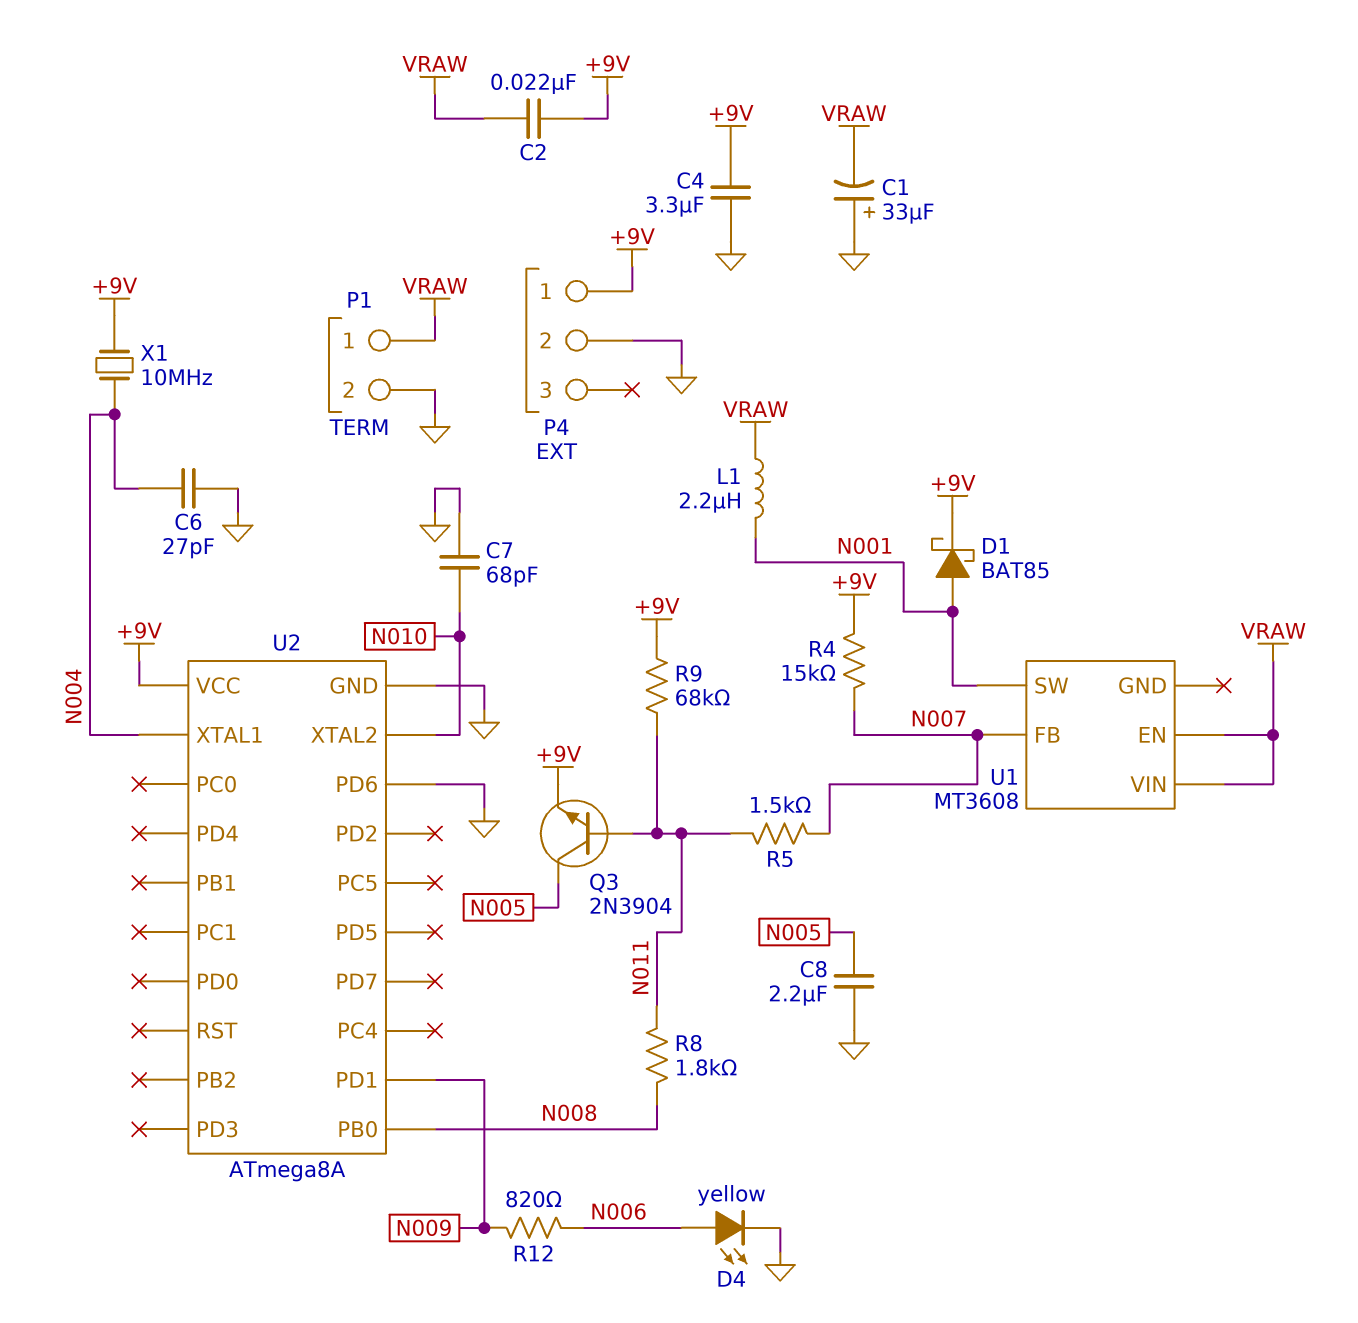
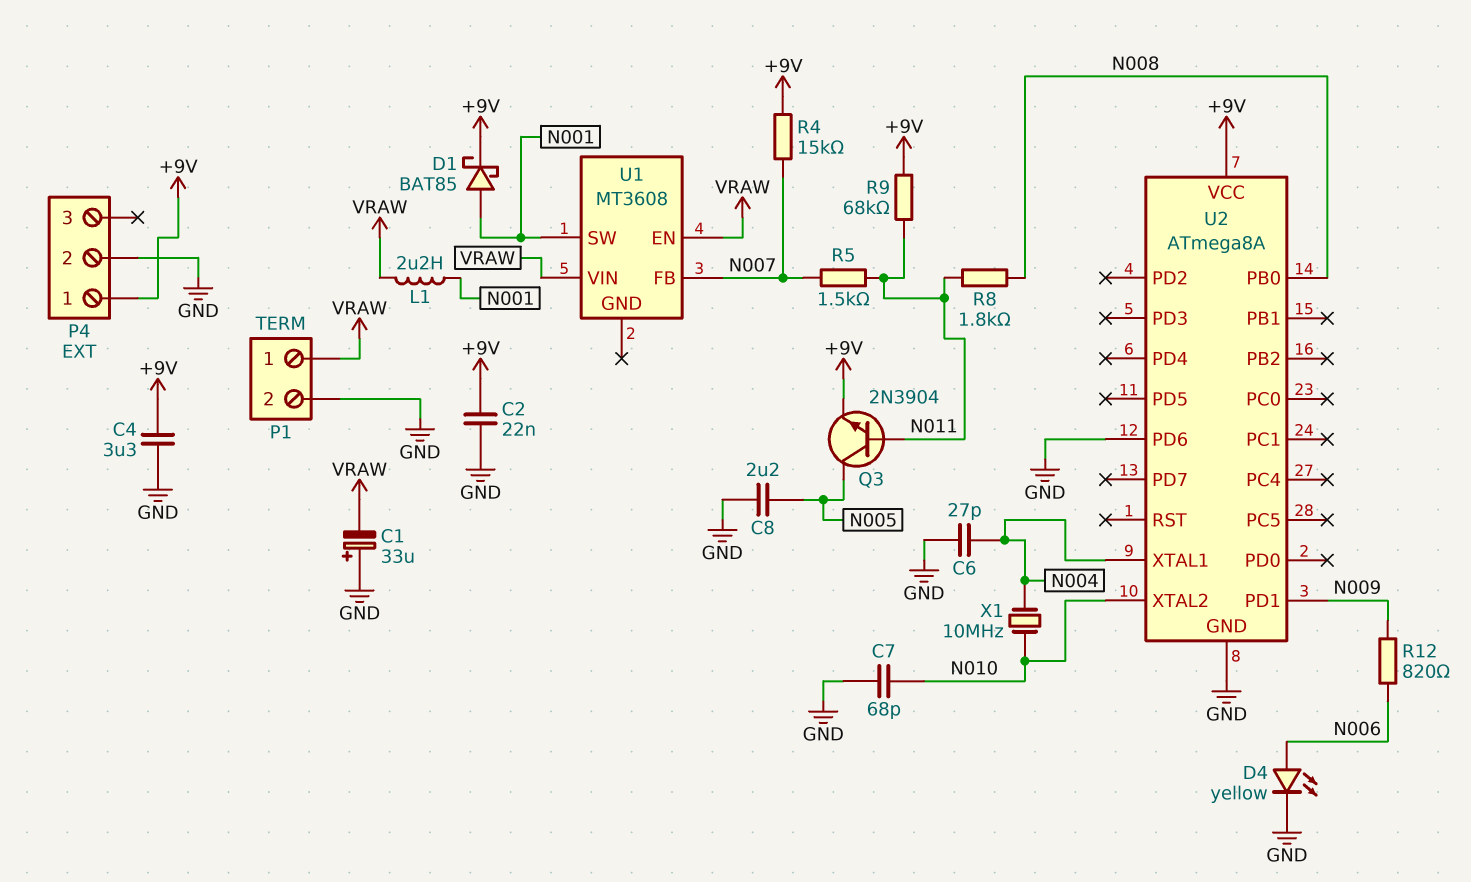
C2: 22nF (+9V, VRAW) -> 22nF (+9V, GND)
X1: 10MHz (+9V, N004) -> 10MHz (N004, N010)

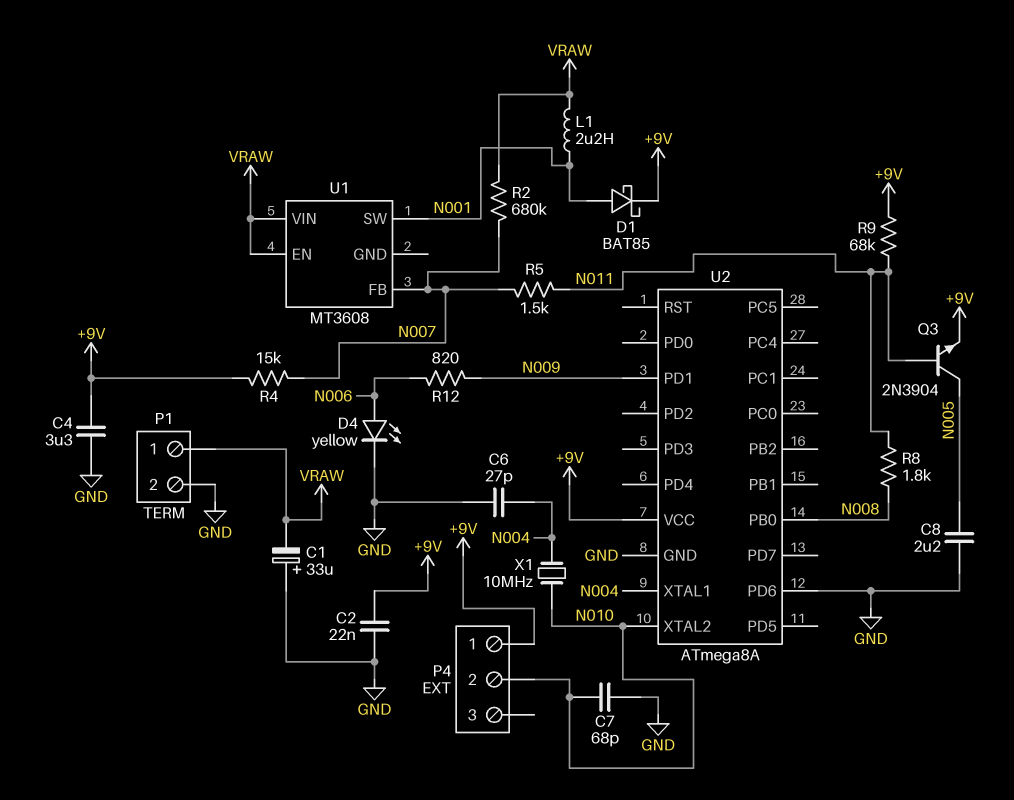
P4 pin 2: GND -> N010
R2: none -> 680k (N007, VRAW)

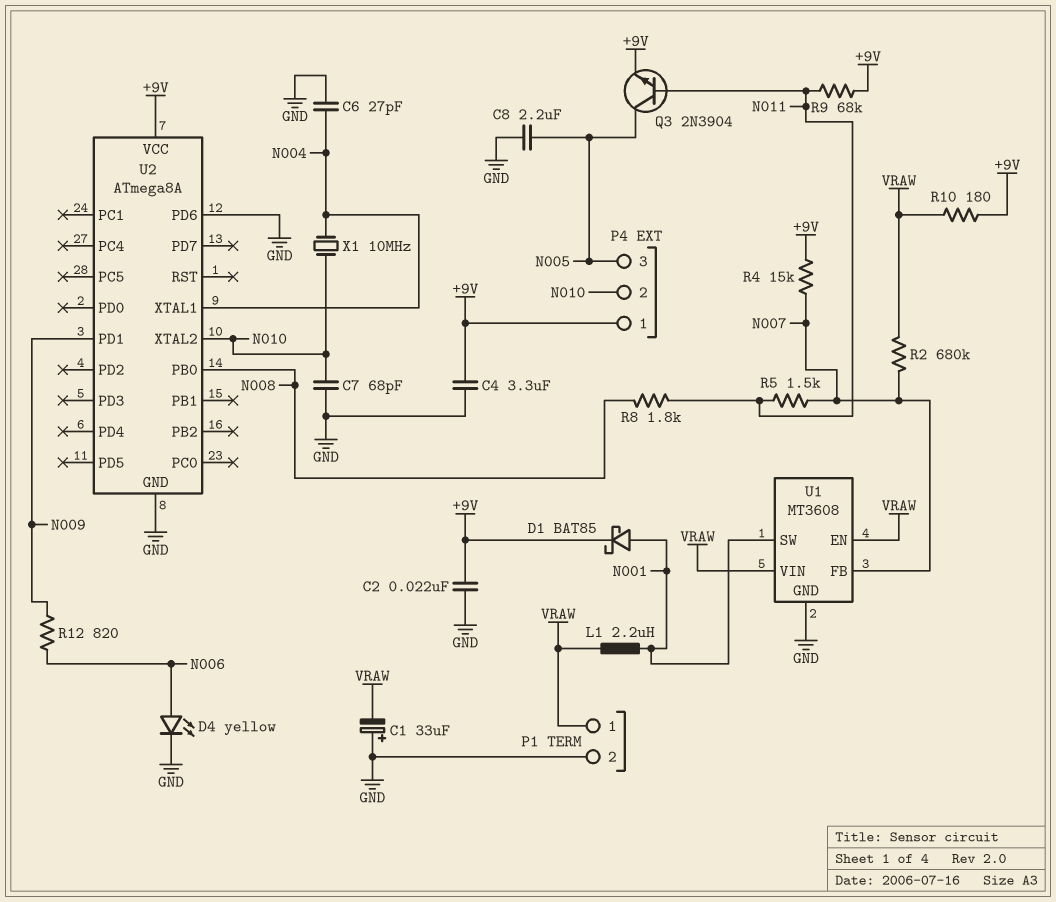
P4 pin 3: none -> N005
R10: none -> 180 (+9V, VRAW)
U1 pin GND: none -> GND

